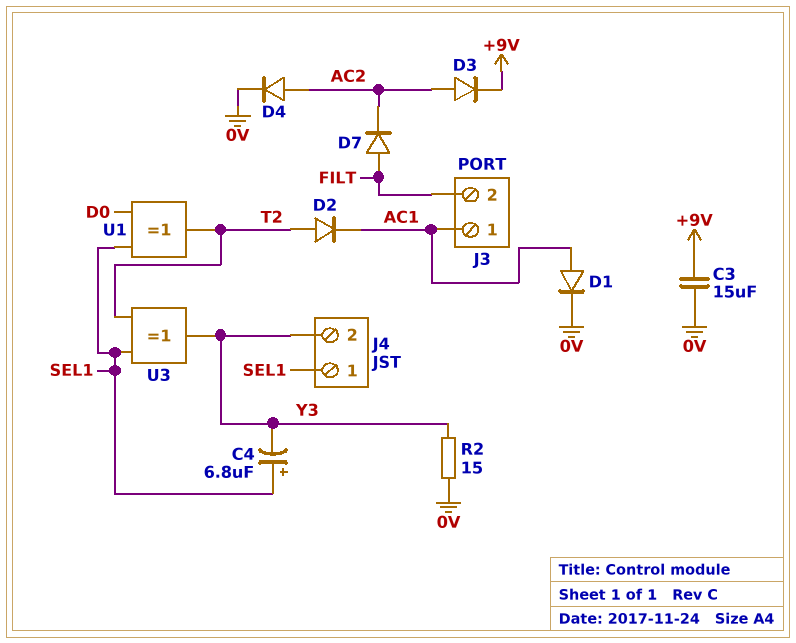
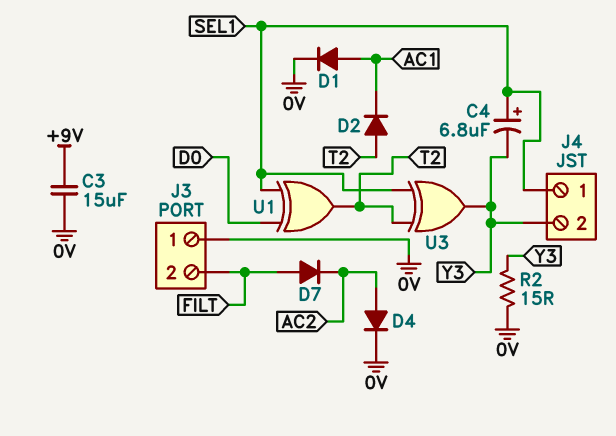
D3: diode (A AC2, K +9V) -> none
J3 pin 1: AC1 -> 0V

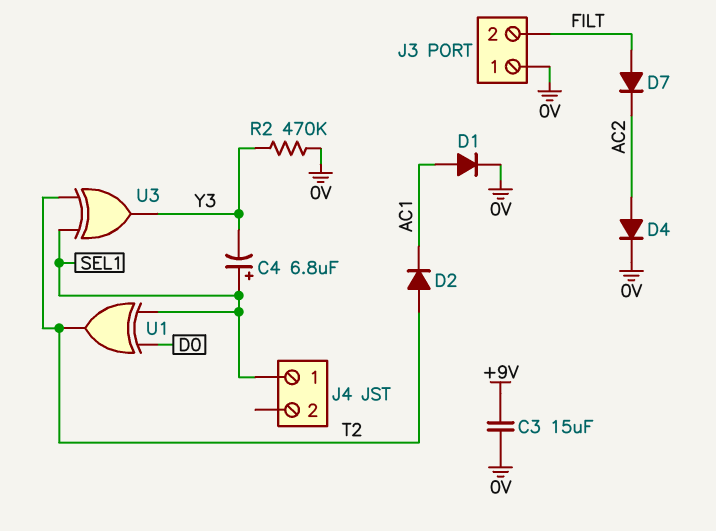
J4 pin 2: Y3 -> none
R2: 15 (0V, Y3) -> 470k (0V, Y3)

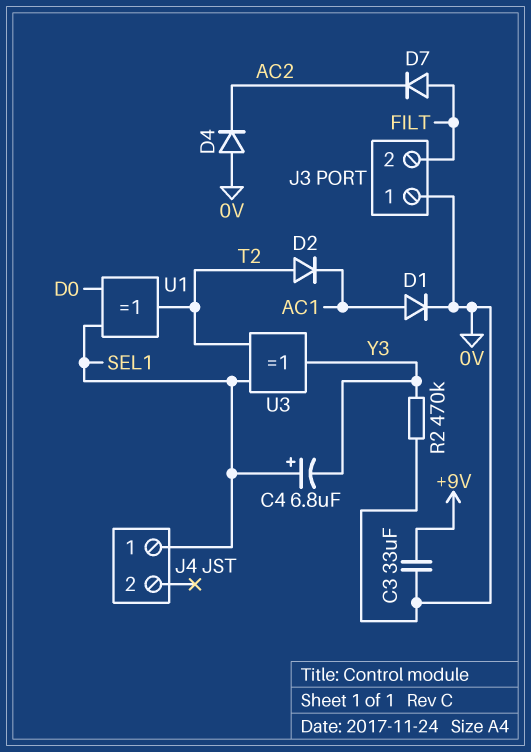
C3: 15uF (+9V, 0V) -> 33uF (+9V, 0V)
D4: diode (A AC2, K 0V) -> diode (A 0V, K AC2)

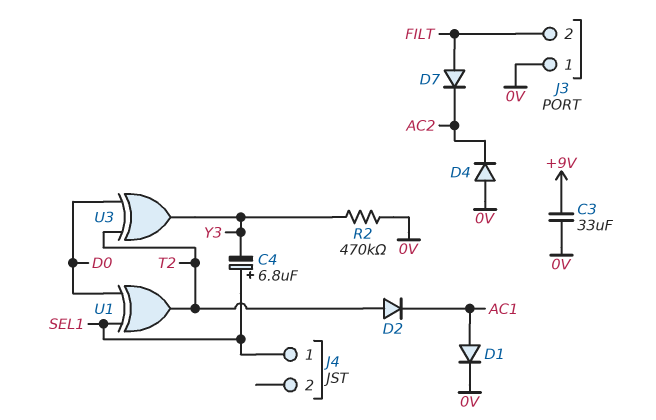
U3: XOR (in SEL1, in T2, out Y3) -> XOR (in D0, in T2, out Y3)

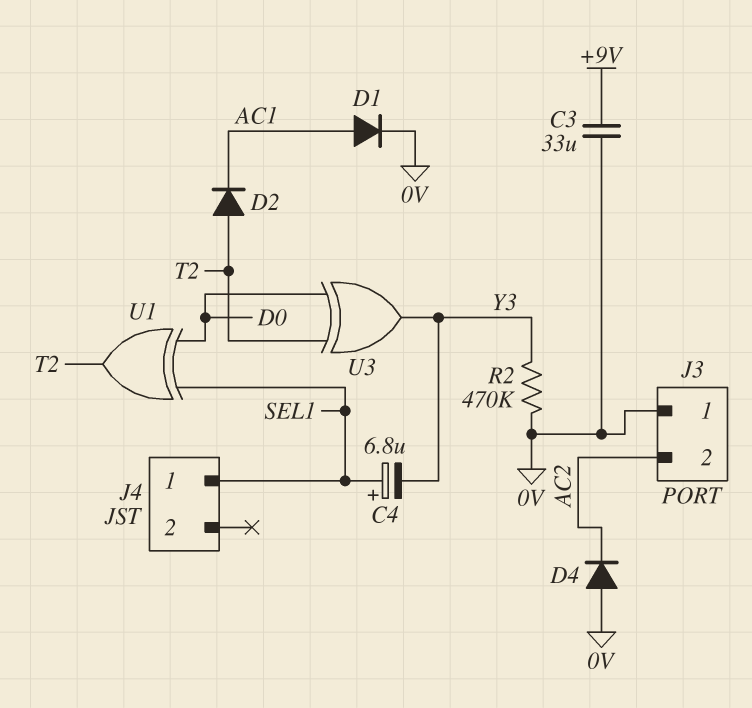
D7: diode (A FILT, K AC2) -> none
J3 pin 2: FILT -> AC2

